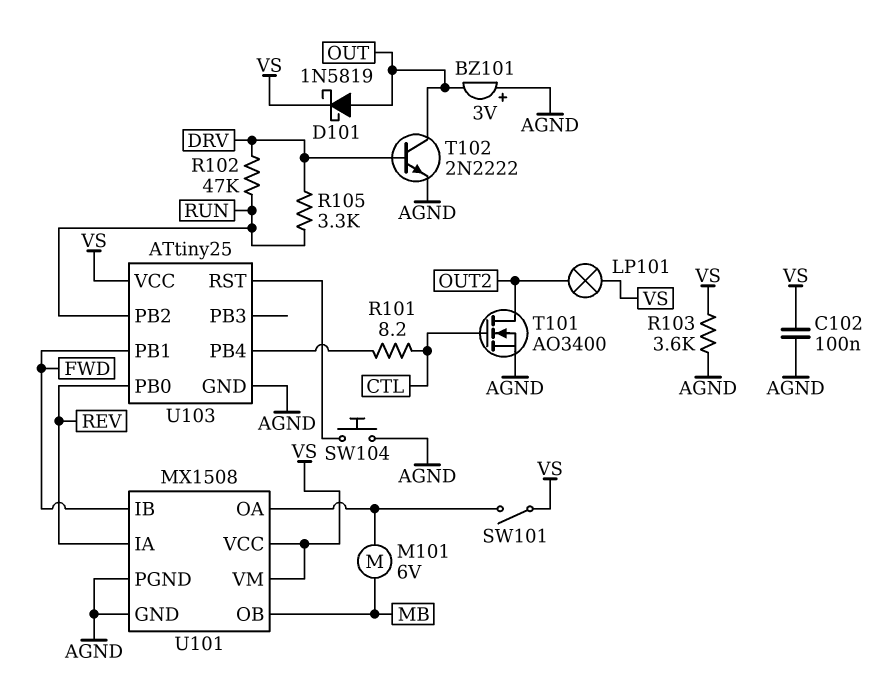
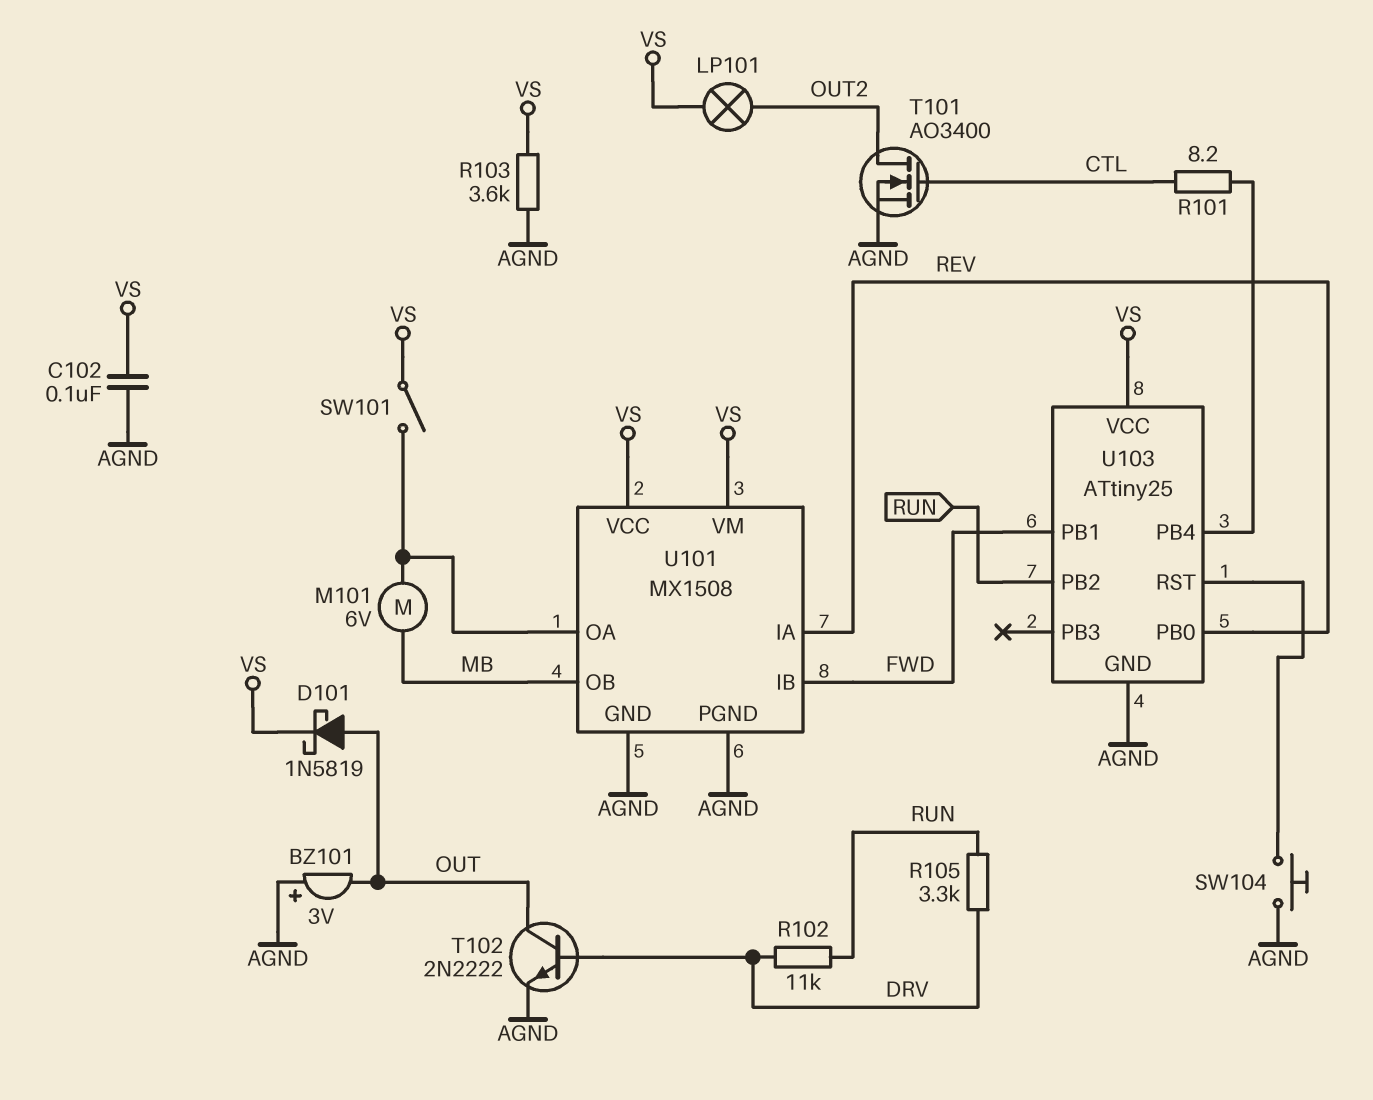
R102: 47k (DRV, RUN) -> 11k (DRV, RUN)

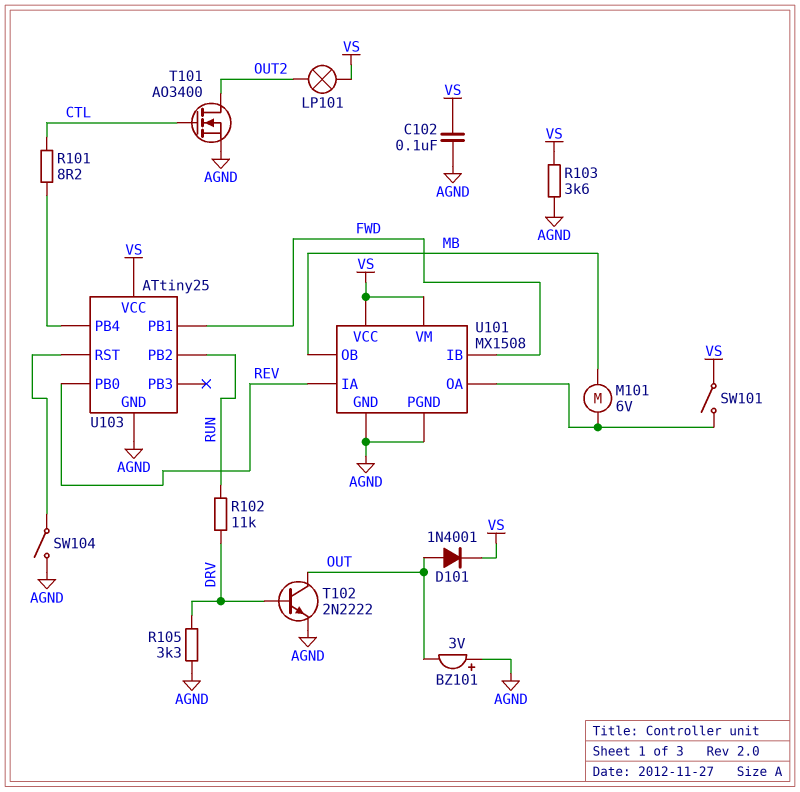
D101: schottky 1N5819 (A OUT, K VS) -> diode 1N4001 (A OUT, K VS)
R105: 3.3k (DRV, RUN) -> 3.3k (AGND, DRV)
SW104: button (AGND, U103/RST) -> switch (AGND, U103/RST)

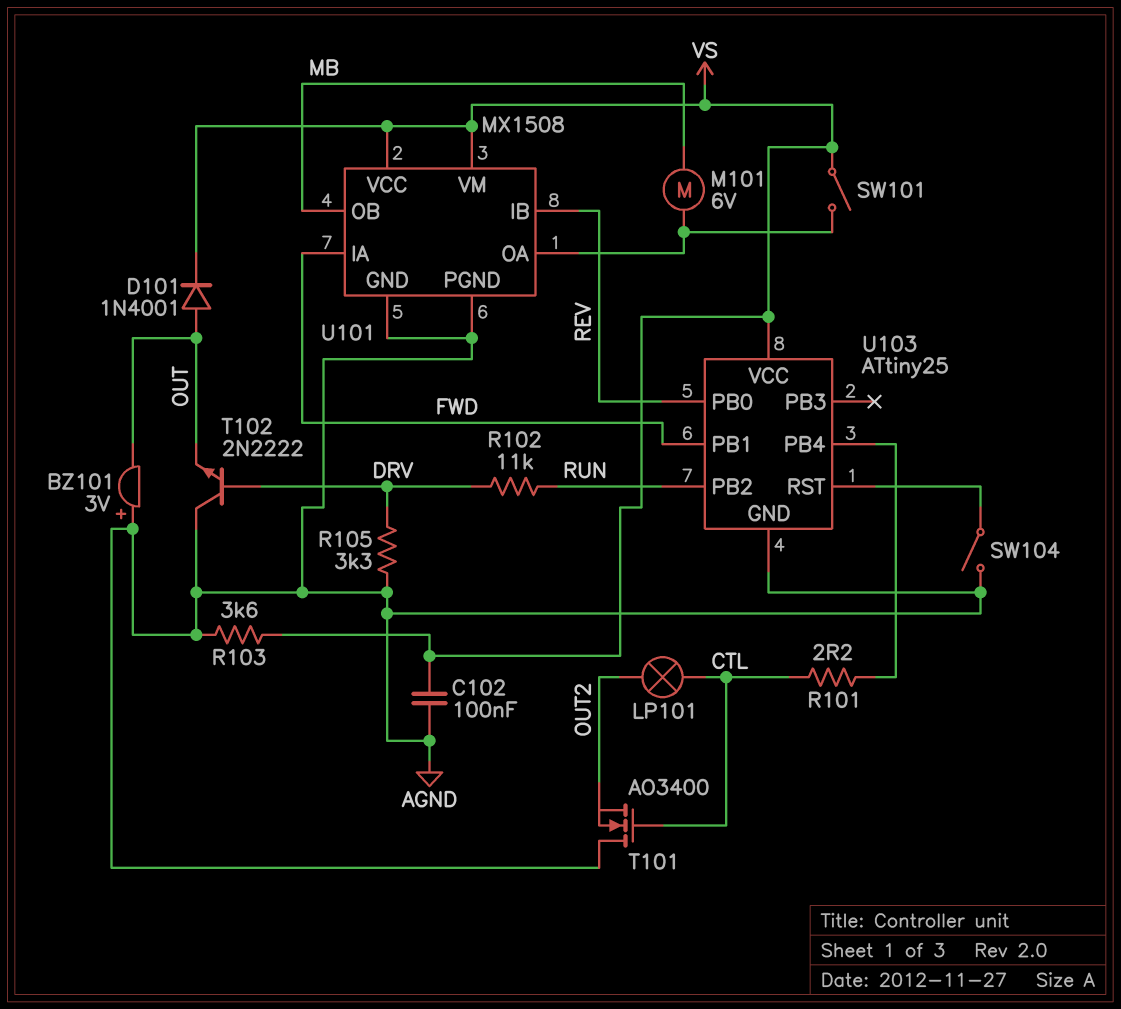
LP101: lamp (OUT2, VS) -> lamp (CTL, OUT2)
R101: 8.2 (CTL, U103/PB4) -> 2.2 (CTL, U103/PB4)
T101: NMOS AO3400 (G CTL, D OUT2, S AGND) -> NMOS AO3400 (G CTL, D AGND, S OUT2)
T102: NPN 2N2222 (B DRV, C OUT, E AGND) -> NPN 2N2222 (B DRV, C AGND, E OUT)
U101 pin IA: REV -> FWD
U101 pin IB: FWD -> REV

